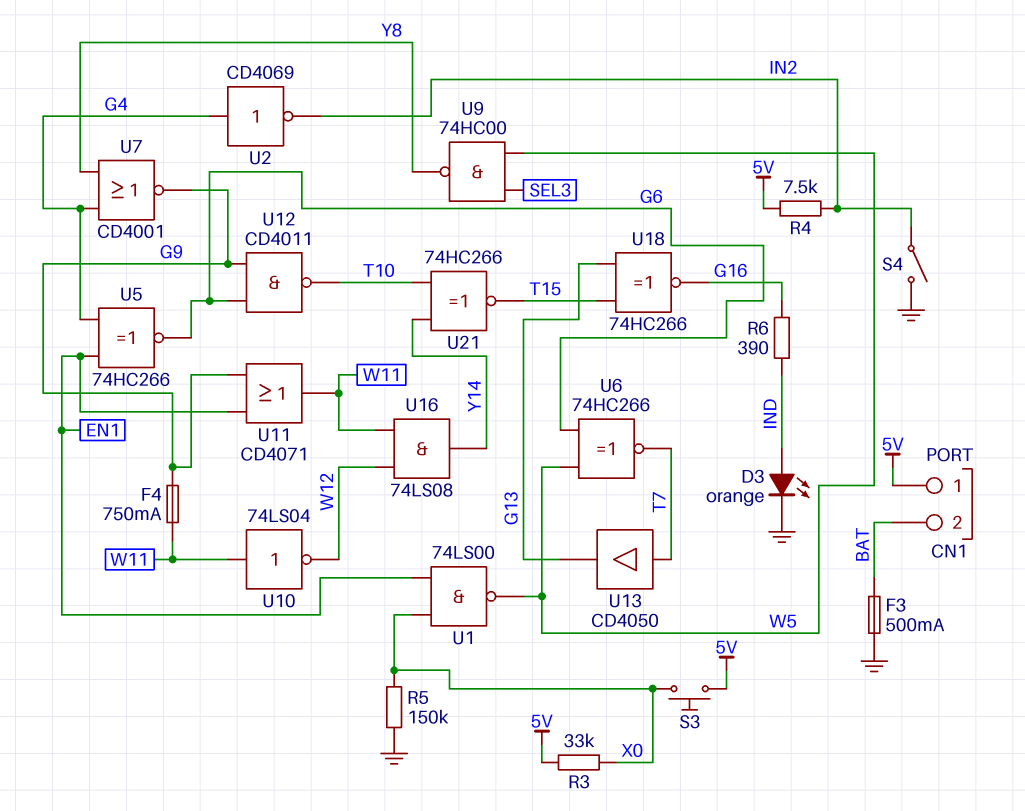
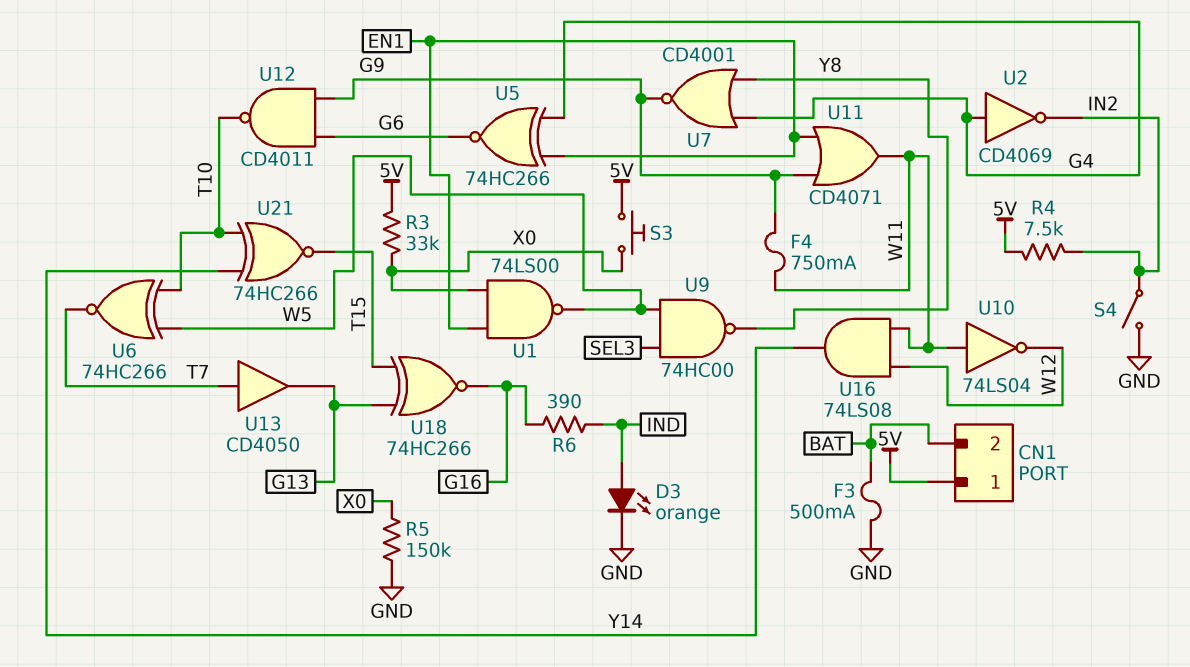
U6: XNOR 74HC266 (in G6, in W5, out T7) -> XNOR 74HC266 (in T10, in W5, out T7)

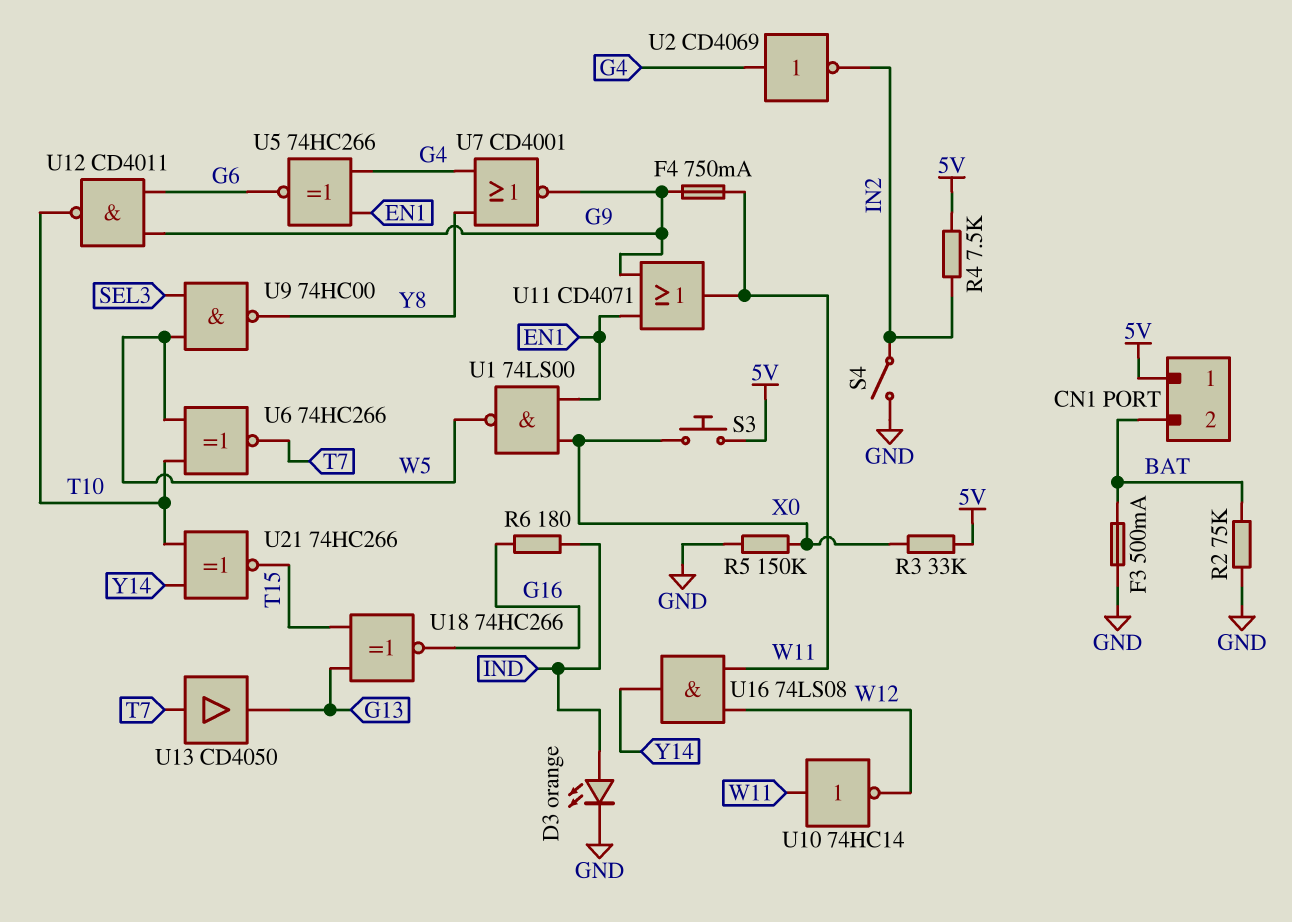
R2: none -> 75k (BAT, GND)
R6: 390 (G16, IND) -> 180 (G16, IND)
U10: NOT 74LS04 (in W11, out W12) -> NOT 74HC14 (in W11, out W12)

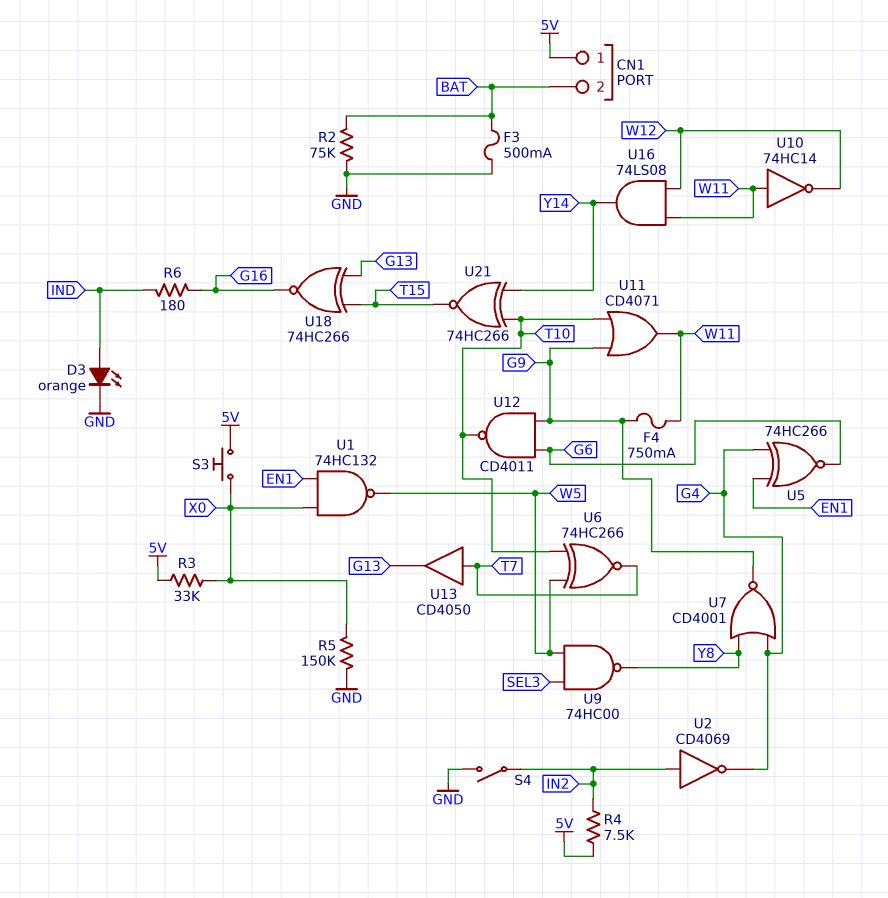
U1: NAND 74LS00 (in EN1, in X0, out W5) -> NAND 74HC132 (in EN1, in X0, out W5)
U2: NOT CD4069 (in G4, out IN2) -> NOT CD4069 (in IN2, out G4)
U11: OR CD4071 (in EN1, in G9, out W11) -> OR CD4071 (in G9, in T10, out W11)

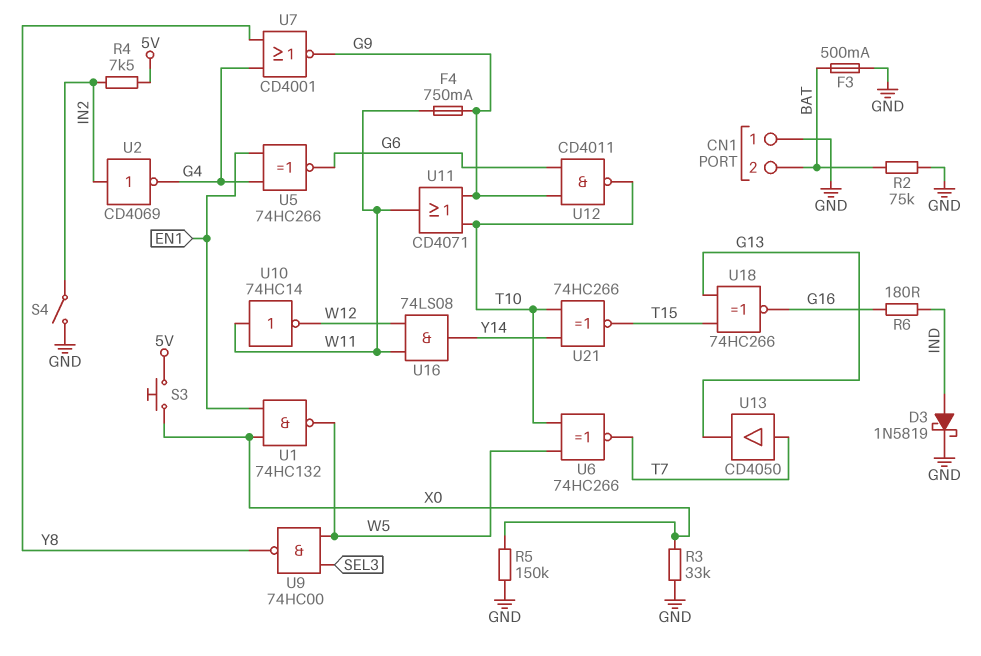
CN1 pin 1: 5V -> GND
D3: LED orange (A IND, K GND) -> schottky 1N5819 (A IND, K GND)
R3: 33k (5V, X0) -> 33k (GND, X0)

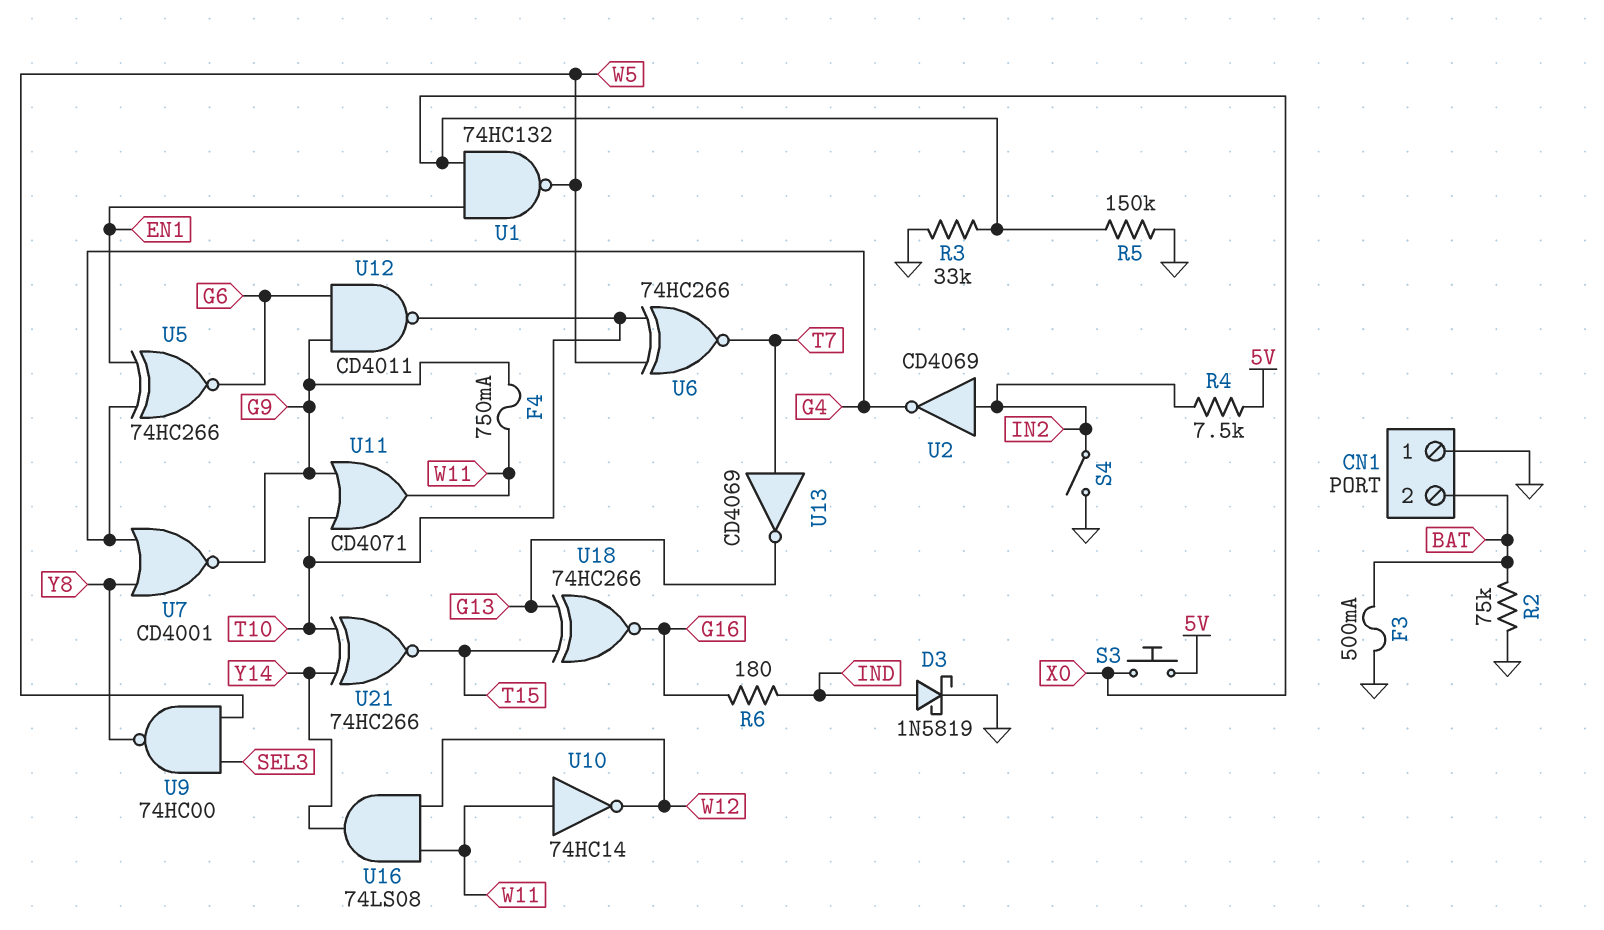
U13: buffer CD4050 (in T7, out G13) -> NOT CD4069 (in T7, out G13)

